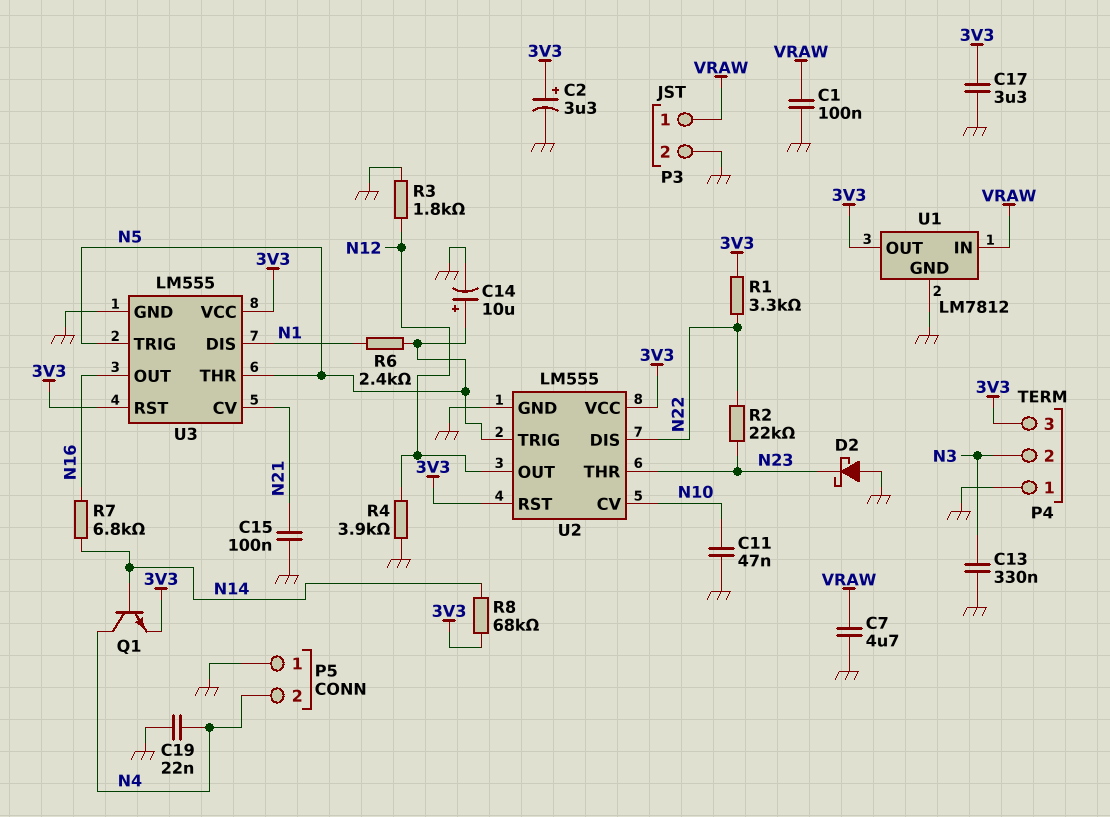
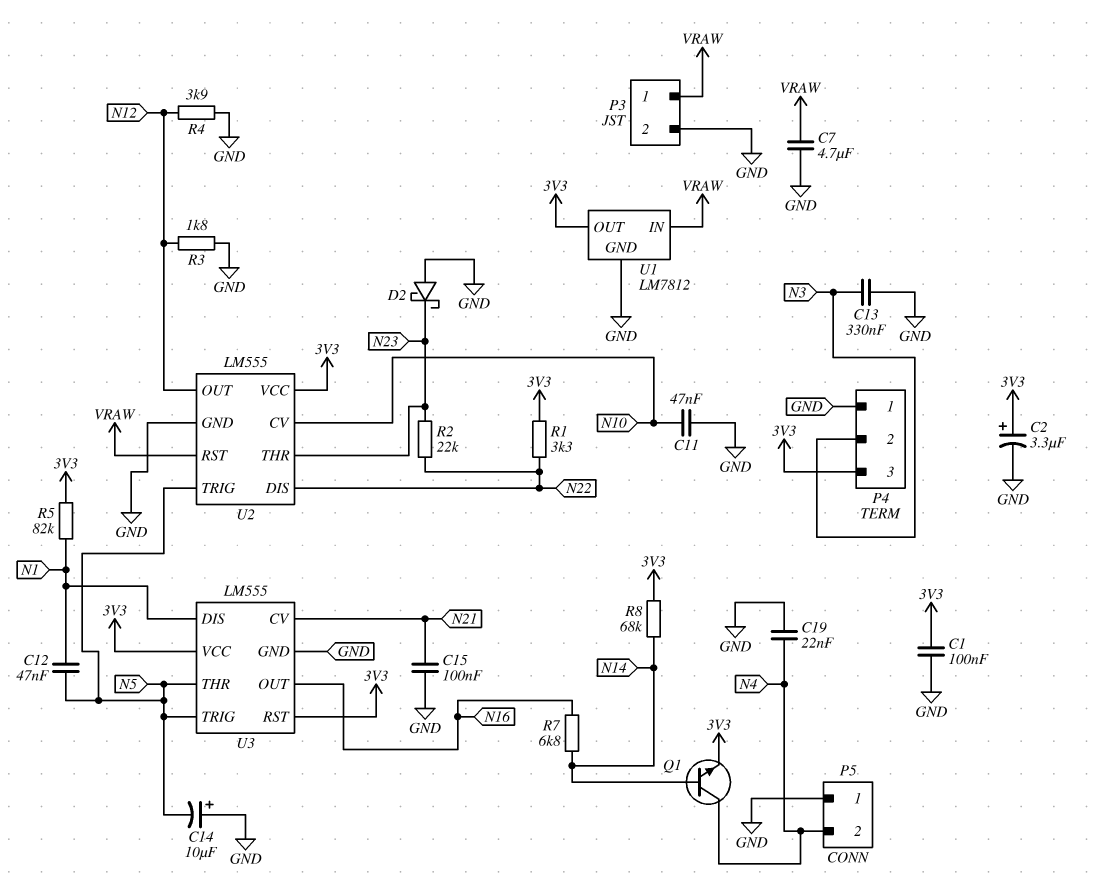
C1: 100nF (GND, VRAW) -> 100nF (3V3, GND)
C12: none -> 47nF (N1, N5)
C14: 10uF (plus N5, minus GND) -> 10uF (plus GND, minus N5)
C17: 3.3uF (3V3, GND) -> none
R5: none -> 82k (3V3, N1)
R6: 2.4k (N1, N5) -> none
U2 pin RST: 3V3 -> VRAW

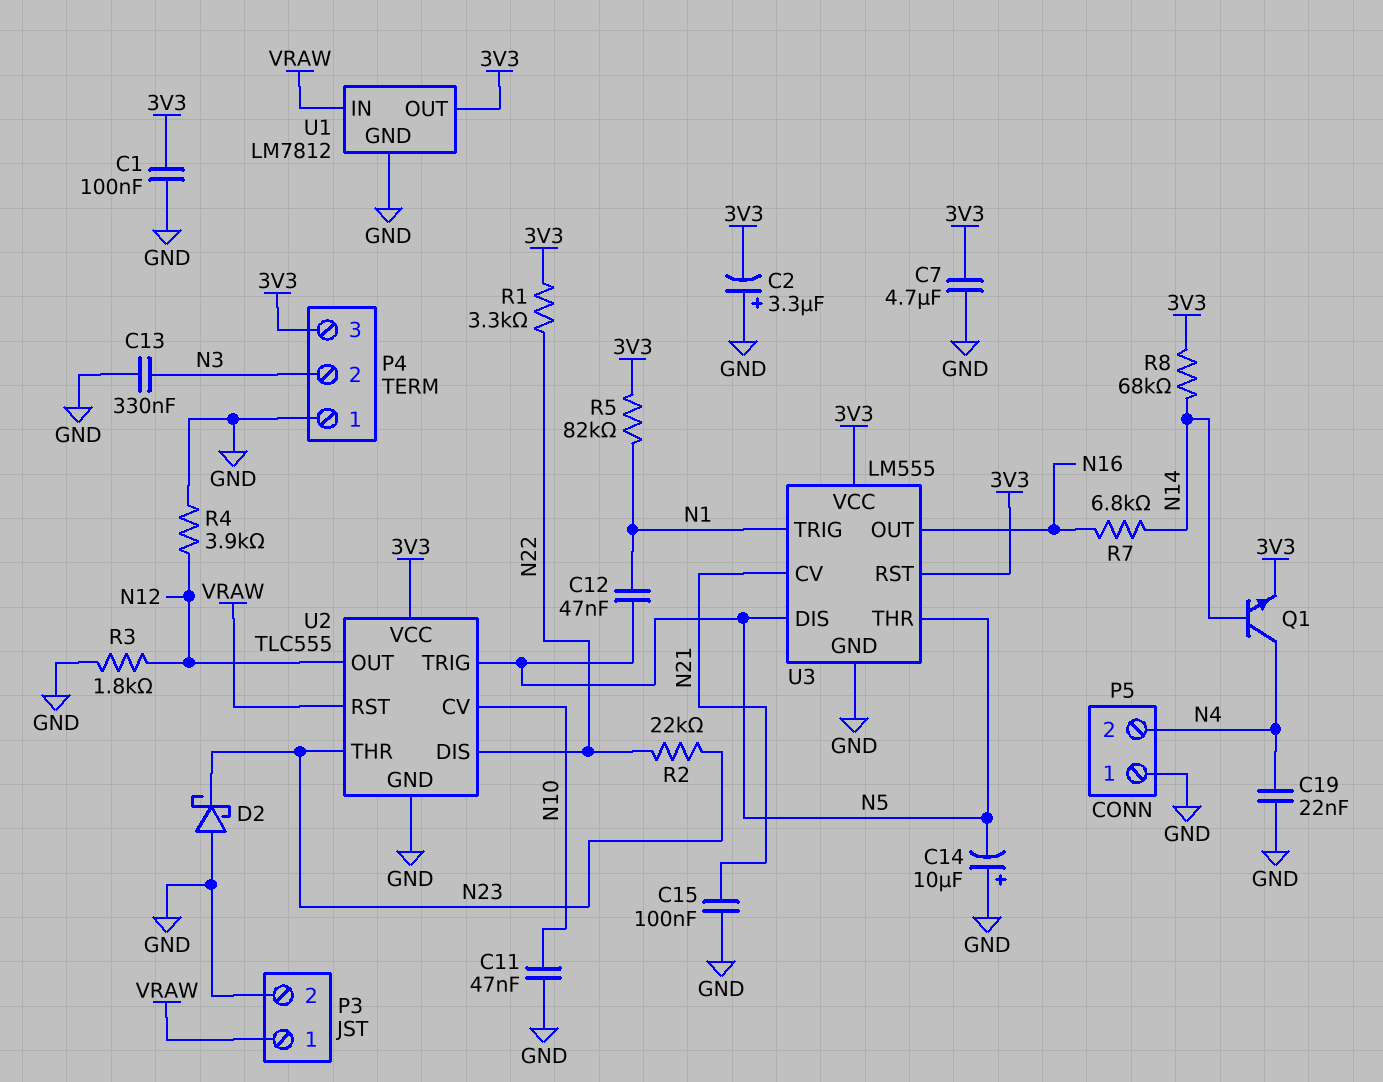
C2: 3.3uF (plus 3V3, minus GND) -> 3.3uF (plus GND, minus 3V3)
C7: 4.7uF (GND, VRAW) -> 4.7uF (3V3, GND)
U2: LM555 -> TLC555
U3 pin DIS: N1 -> N5
U3 pin TRIG: N5 -> N1

